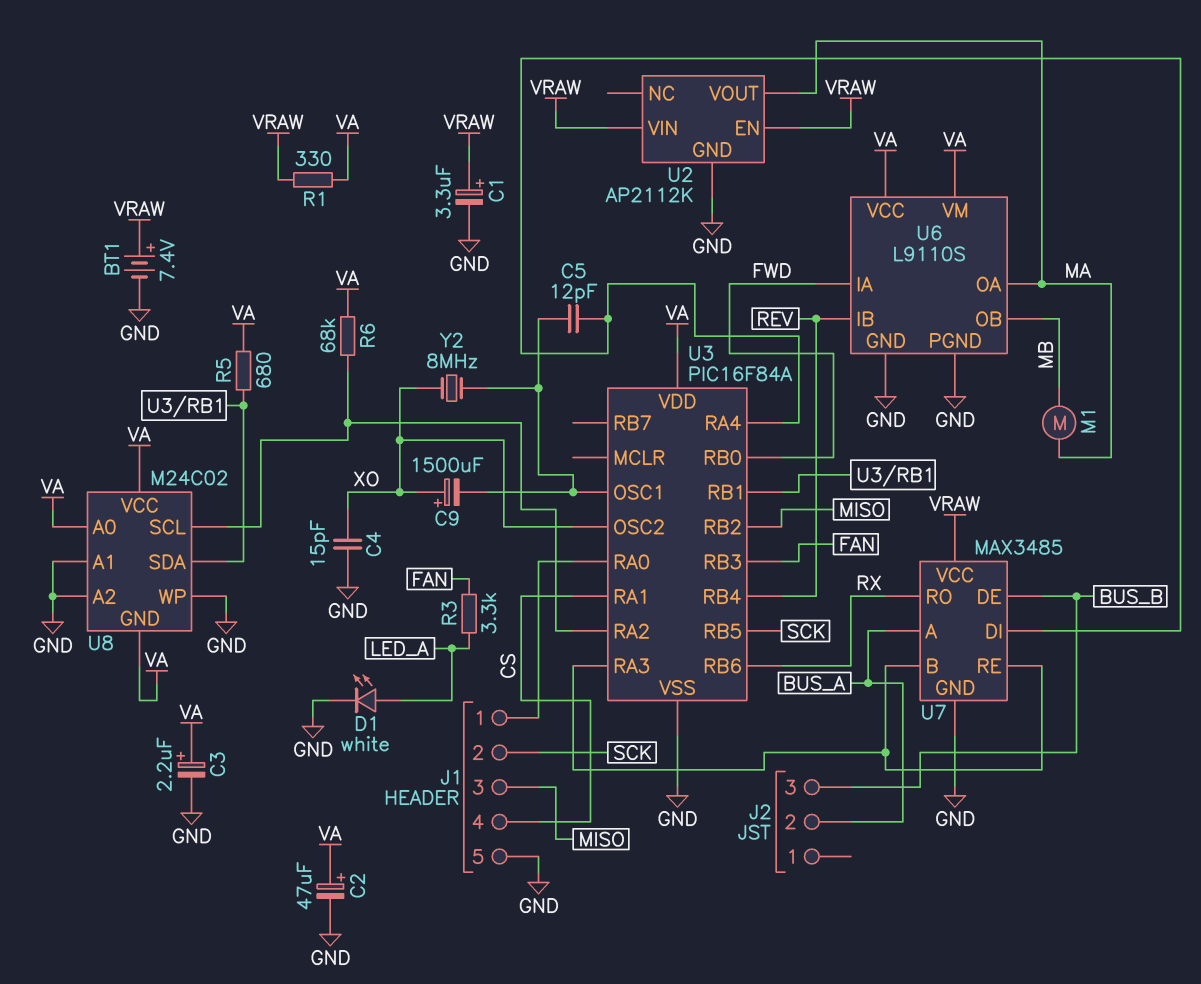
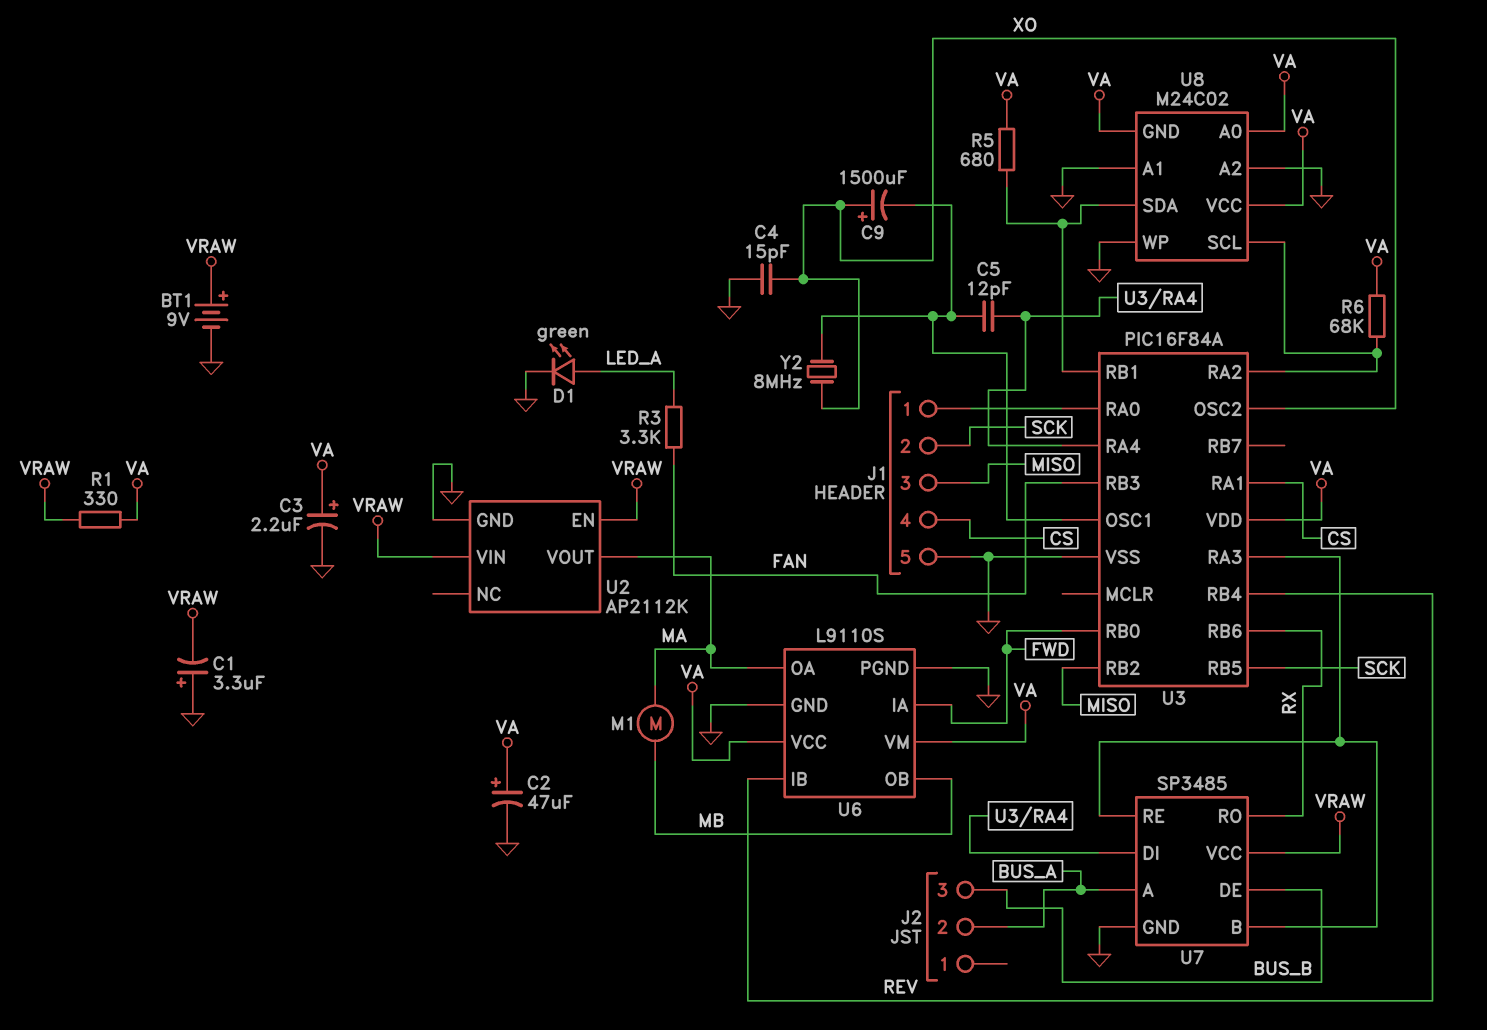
BT1: 7.4V (plus VRAW, minus GND) -> 9V (plus VRAW, minus GND)
C1: 3.3uF (plus VRAW, minus GND) -> 3.3uF (plus GND, minus VRAW)
D1: LED white (A LED_A, K GND) -> LED green (A LED_A, K GND)
U7: MAX3485 -> SP3485

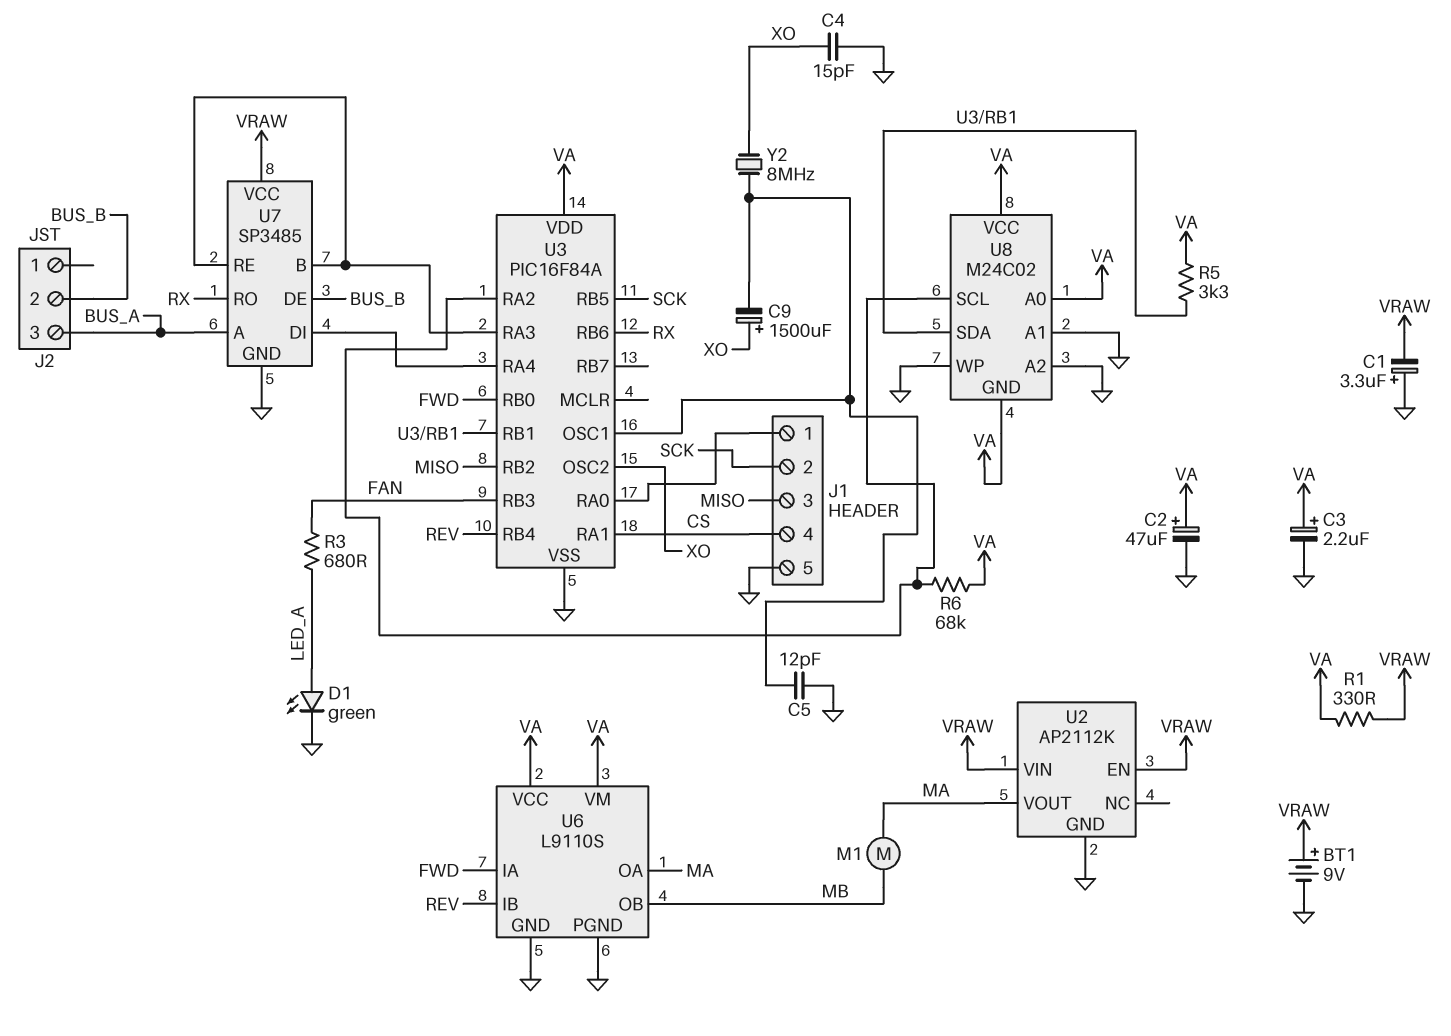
C5: 12pF (U3/OSC1, U3/RA4) -> 12pF (GND, U3/OSC1)
J2 pin 2: BUS_A -> BUS_B
J2 pin 3: BUS_B -> BUS_A
R3: 3.3k (FAN, LED_A) -> 680 (FAN, LED_A)
R5: 680 (U3/RB1, VA) -> 3.3k (U3/RB1, VA)

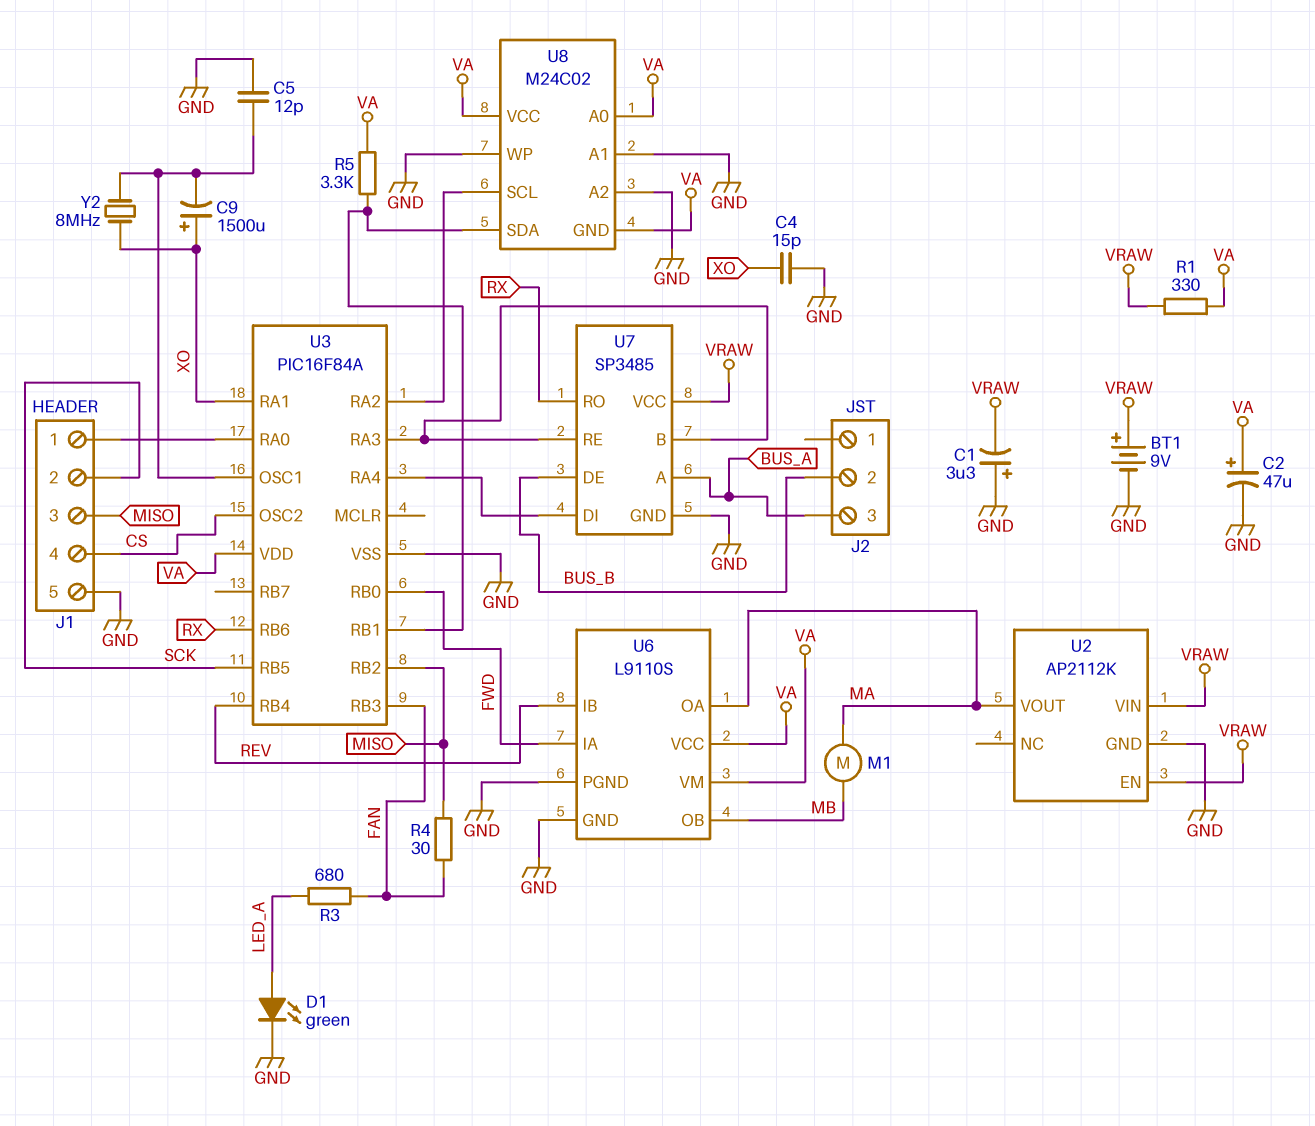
C3: 2.2uF (plus VA, minus GND) -> none
R4: none -> 30 (FAN, MISO)
R6: 68k (U3/RA2, VA) -> none
U3 pin OSC2: XO -> CS
U3 pin RA1: CS -> XO

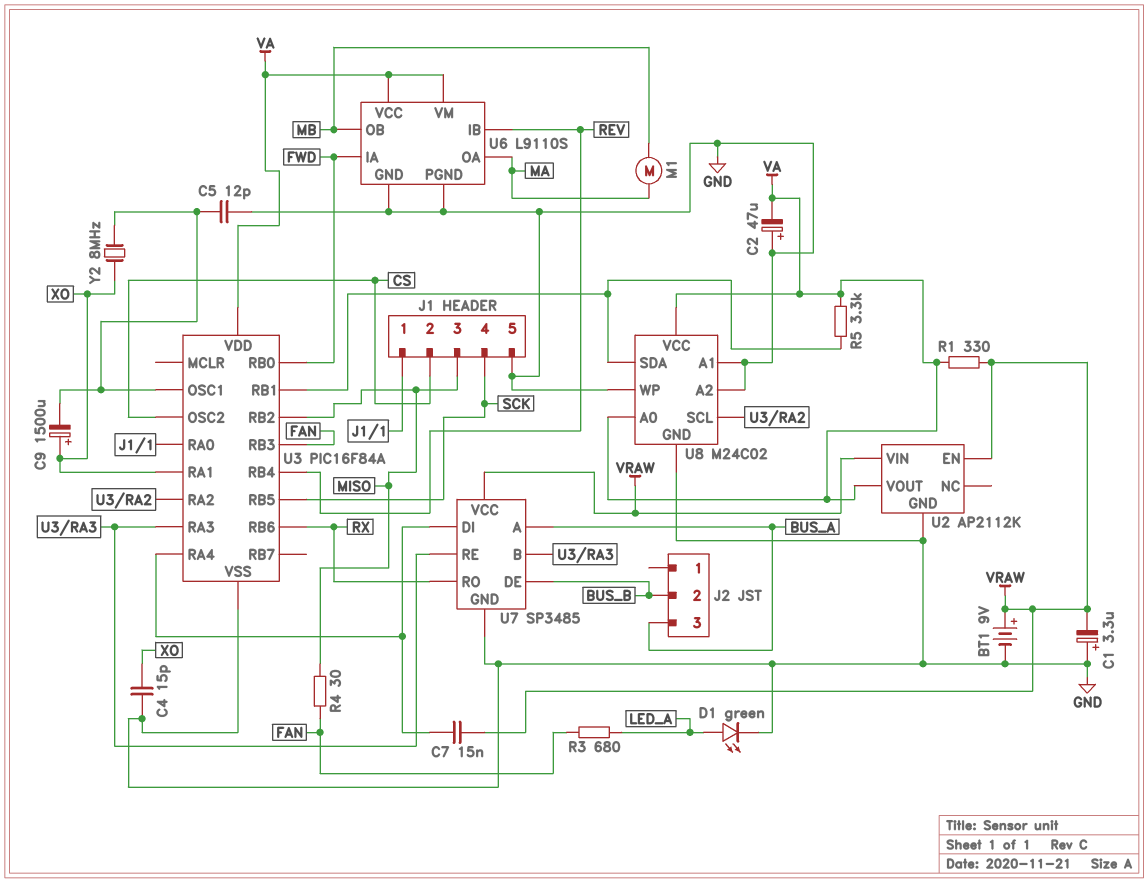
C2: 47uF (plus VA, minus GND) -> 47uF (plus GND, minus VA)
C7: none -> 15nF (U3/RA4, VRAW)
J1 pin 2: SCK -> CS
J1 pin 4: CS -> SCK
U2 pin VOUT: MA -> VA
U8 pin GND: VA -> GND

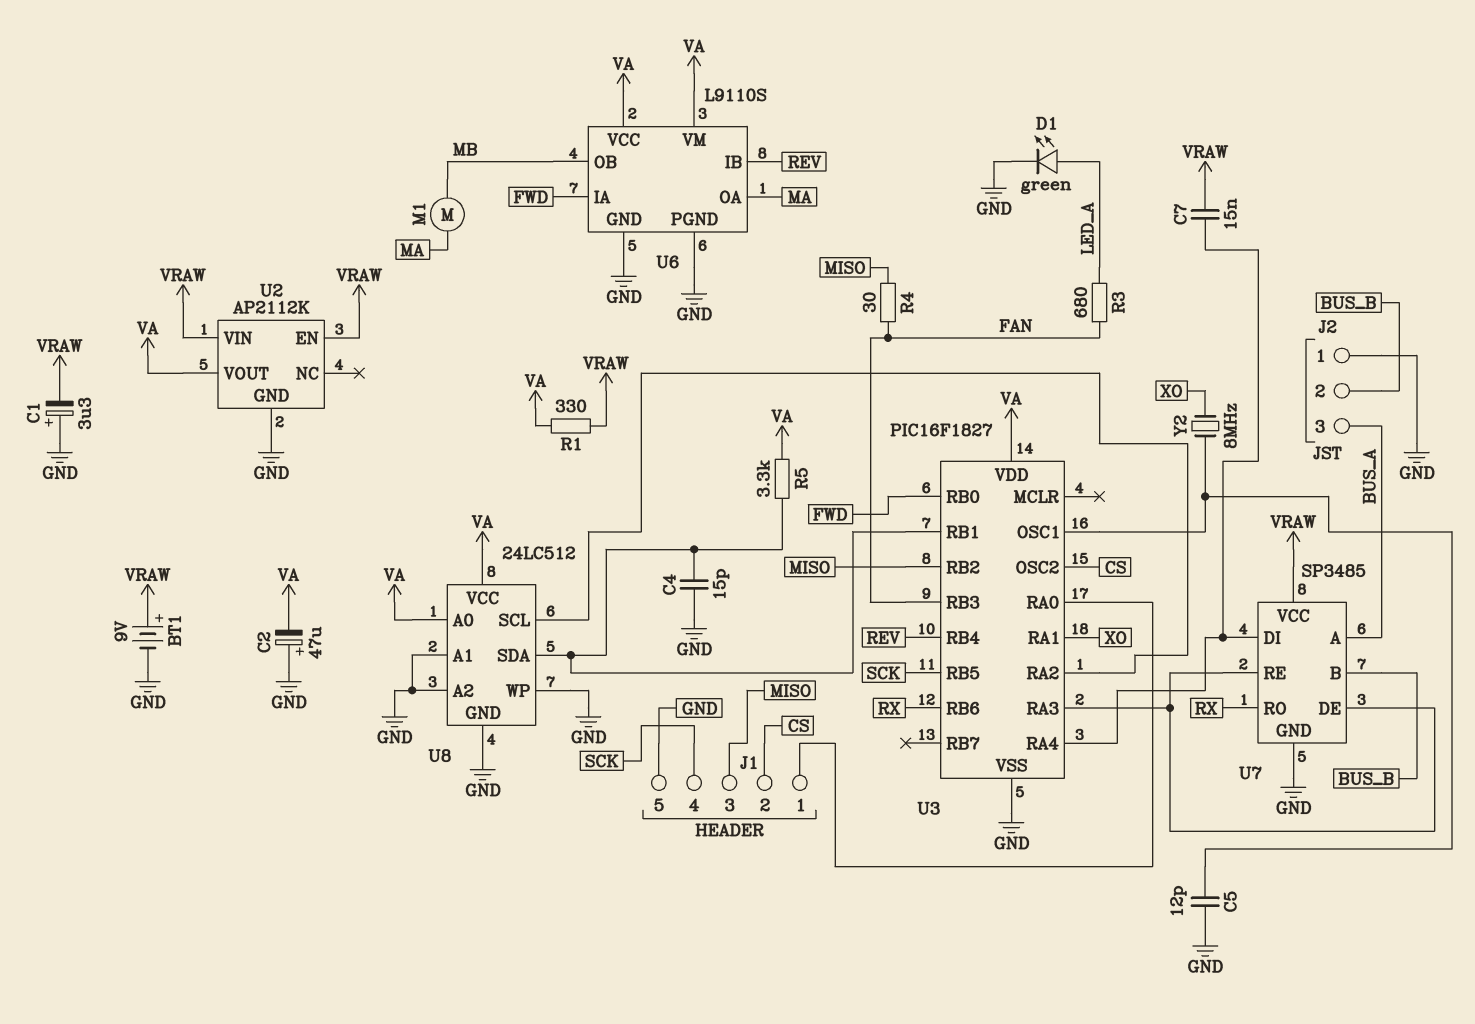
C4: 15pF (GND, XO) -> 15pF (GND, U3/RB1)
C9: 1500uF (plus XO, minus U3/OSC1) -> none
J2 pin 1: none -> GND
U3: PIC16F84A -> PIC16F1827
U7 pin B: U3/RA3 -> BUS_B
U7 pin DE: BUS_B -> U3/RA3
U8: M24C02 -> 24LC512

